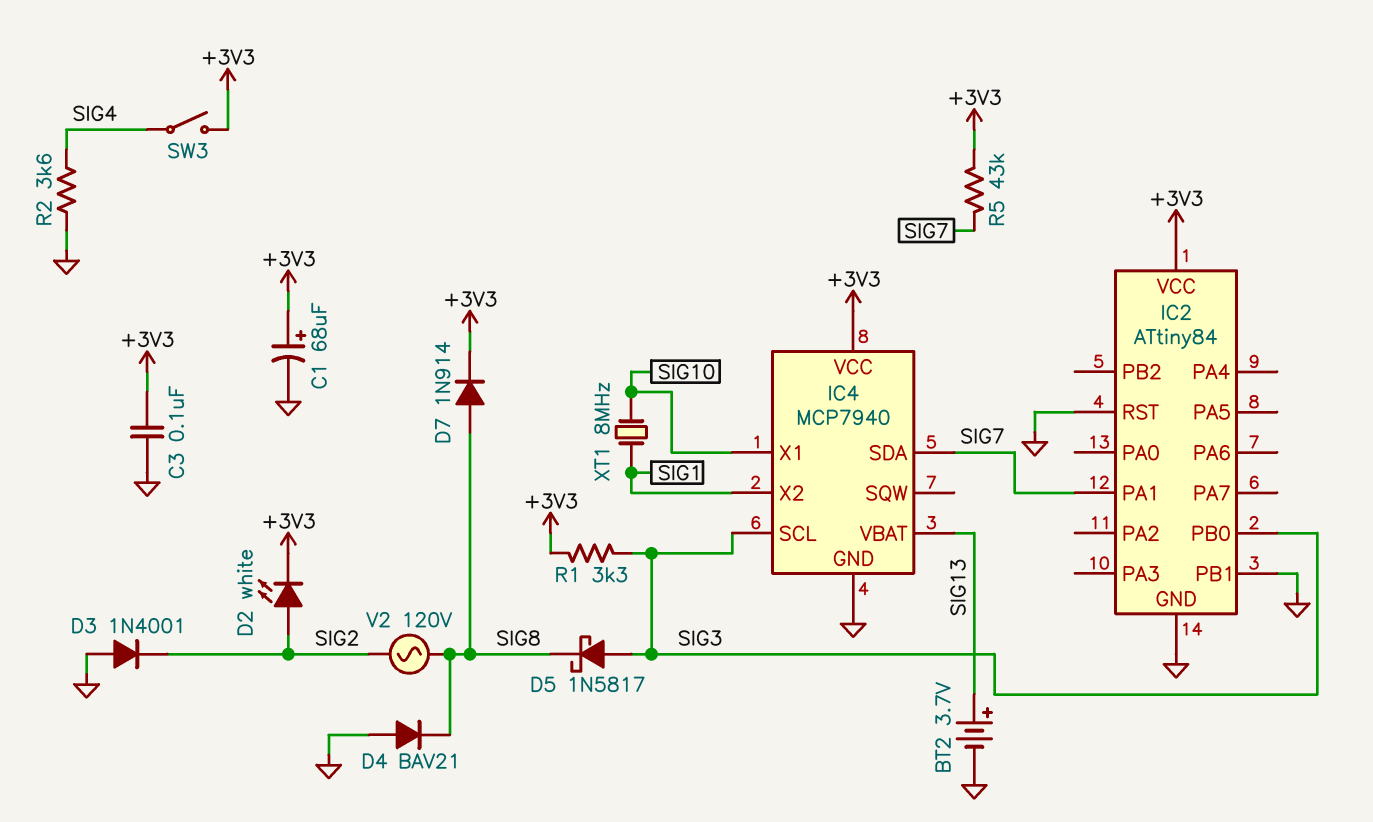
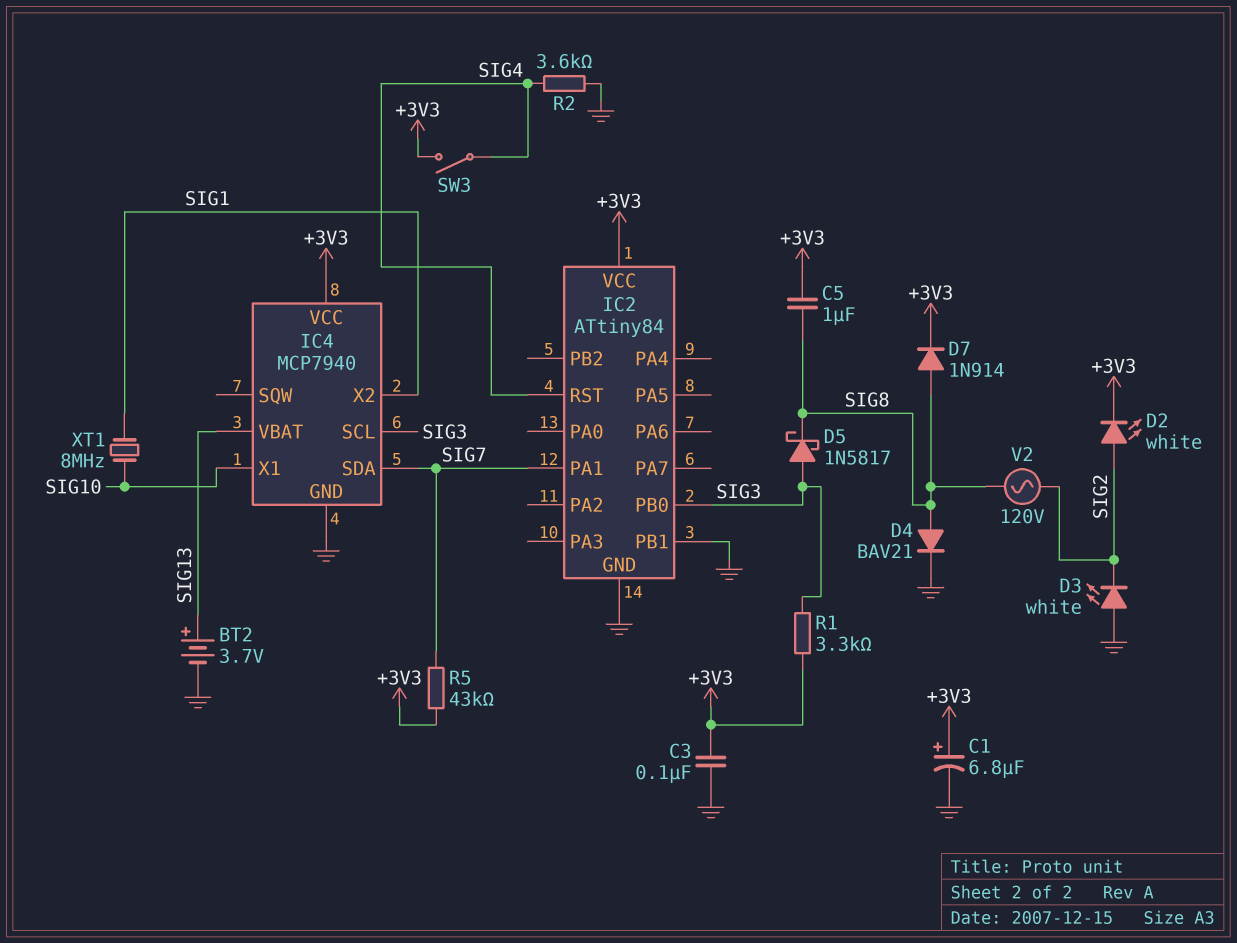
C1: 68uF (plus +3V3, minus GND) -> 6.8uF (plus +3V3, minus GND)
C5: none -> 1uF (+3V3, SIG8)
D3: diode 1N4001 (A GND, K SIG2) -> LED white (A GND, K SIG2)
D4: diode BAV21 (A GND, K SIG8) -> diode BAV21 (A SIG8, K GND)
IC2 pin RST: GND -> SIG4

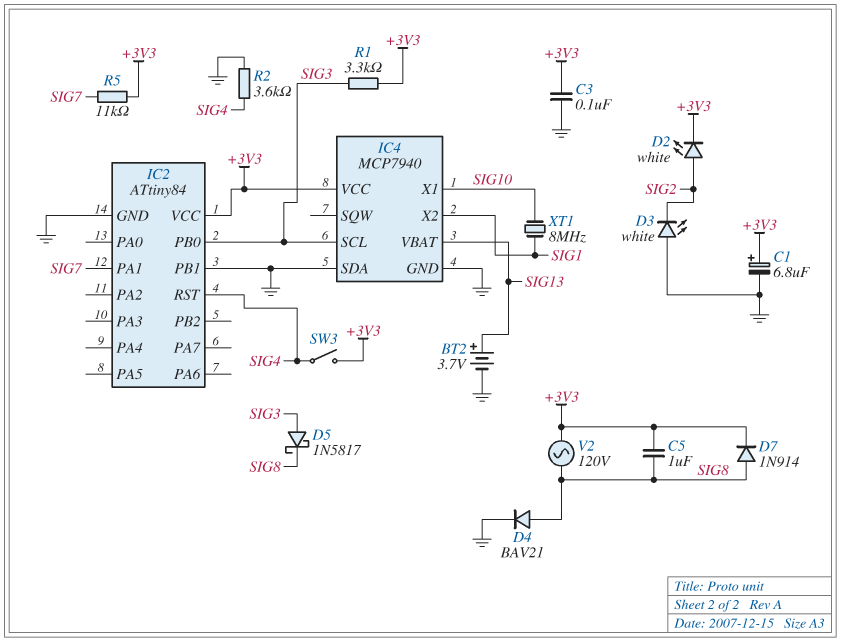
IC4 pin SDA: SIG7 -> GND
R5: 43k (+3V3, SIG7) -> 11k (+3V3, SIG7)
V2: AC 120V (SIG2, SIG8) -> AC 120V (+3V3, SIG8)

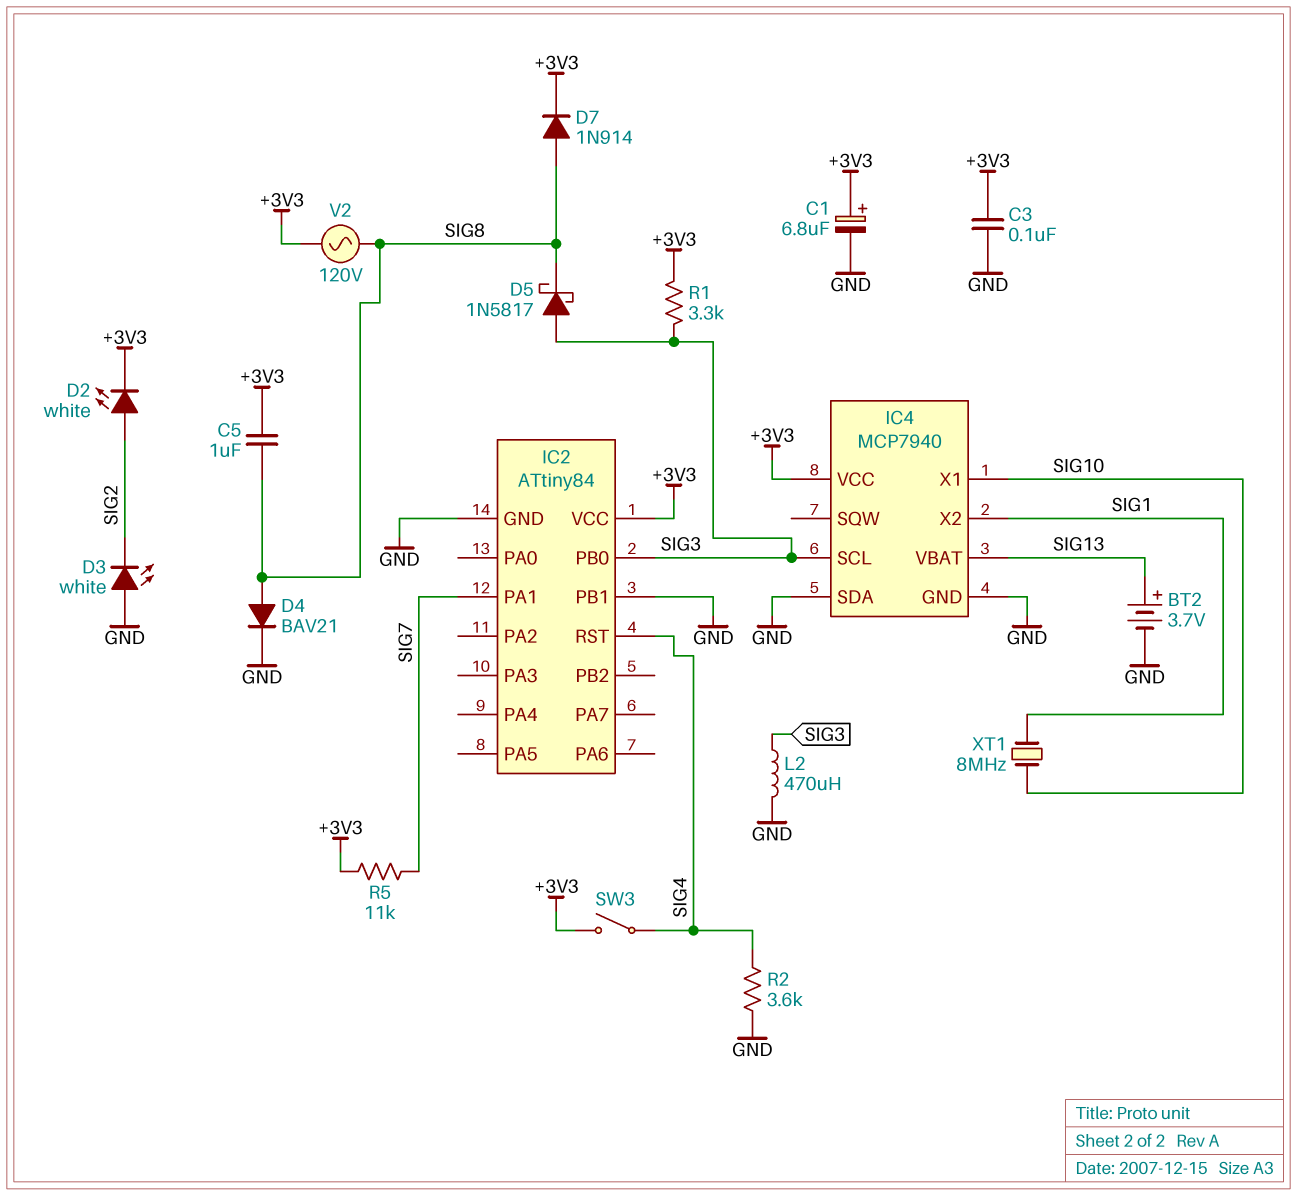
L2: none -> 470uH (GND, SIG3)

